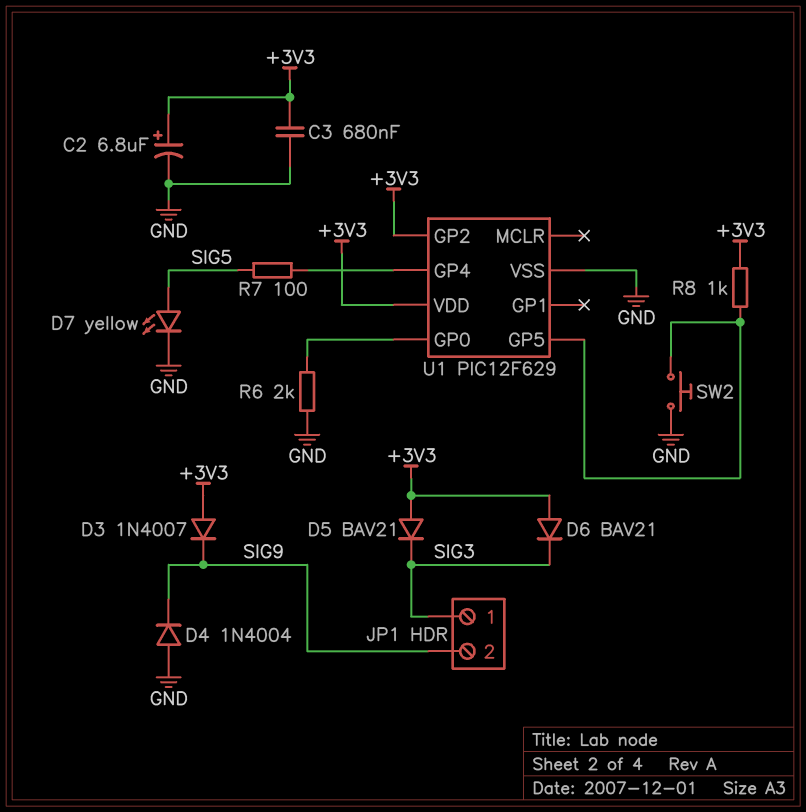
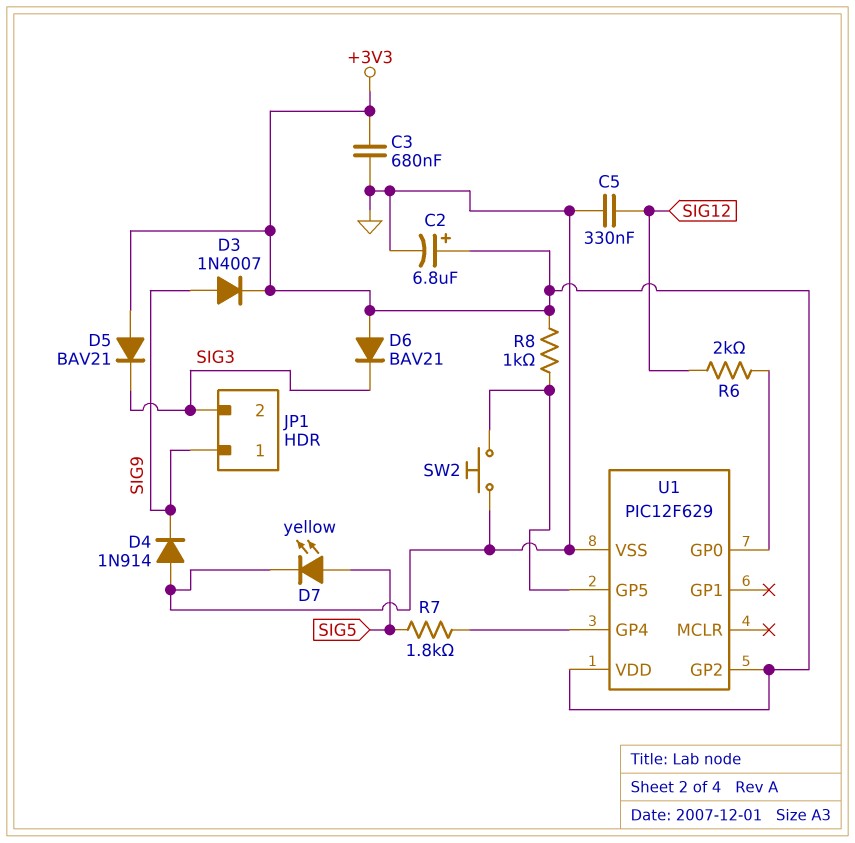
C5: none -> 330nF (GND, SIG12)
D3: diode 1N4007 (A +3V3, K SIG9) -> diode 1N4007 (A SIG9, K +3V3)
D4: diode 1N4004 (A GND, K SIG9) -> diode 1N914 (A GND, K SIG9)
JP1 pin 1: SIG3 -> SIG9
JP1 pin 2: SIG9 -> SIG3
R6: 2k (GND, U1/GP0) -> 2k (SIG12, U1/GP0)
R7: 100 (SIG5, U1/GP4) -> 1.8k (SIG5, U1/GP4)

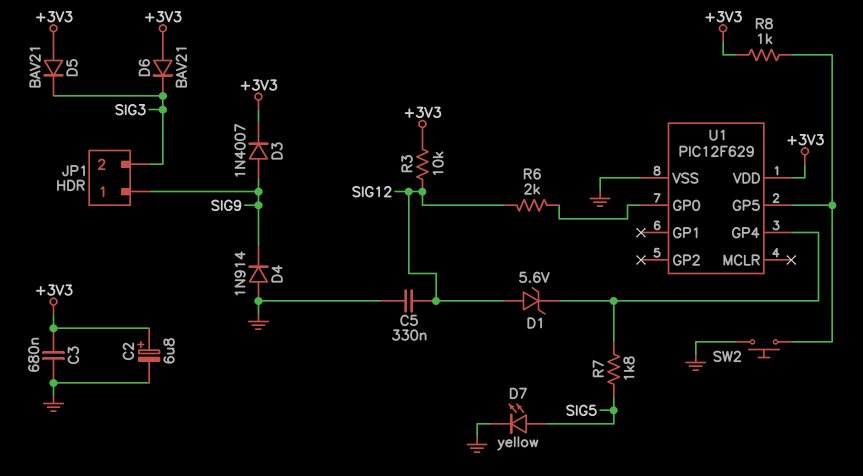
D1: none -> zener 5.6V (A SIG12, K U1/GP4)
R3: none -> 10k (+3V3, SIG12)
U1 pin GP2: +3V3 -> none

